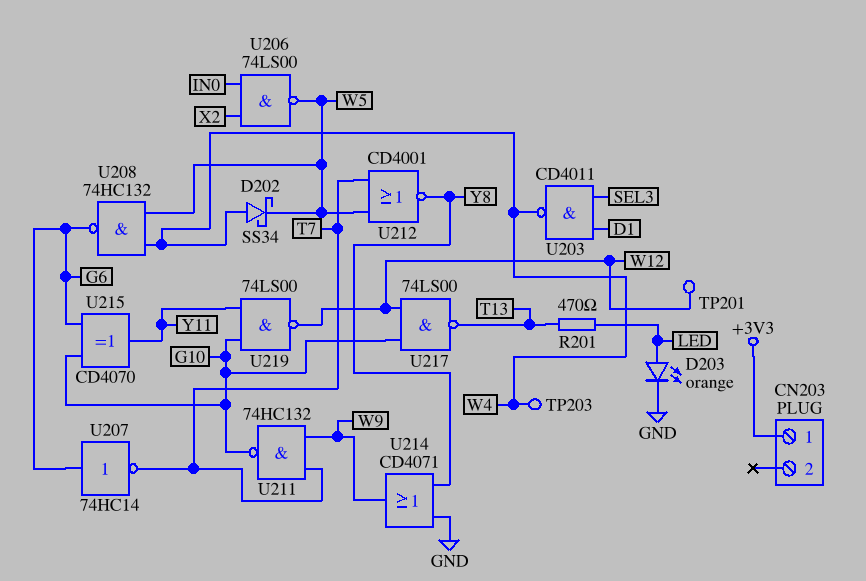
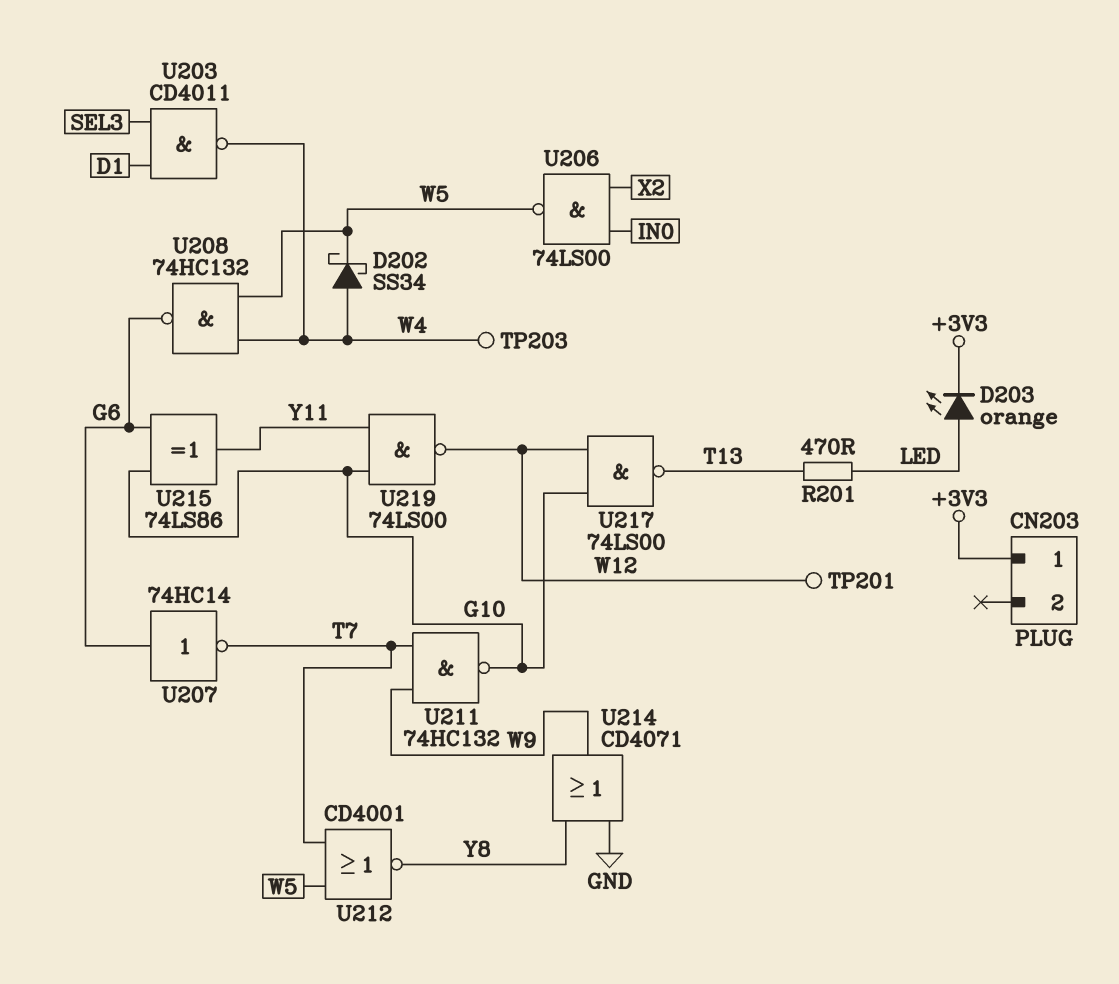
D203: LED orange (A LED, K GND) -> LED orange (A LED, K +3V3)
U215: XOR CD4070 (in G6, in G10, out Y11) -> XOR 74LS86 (in G6, in G10, out Y11)

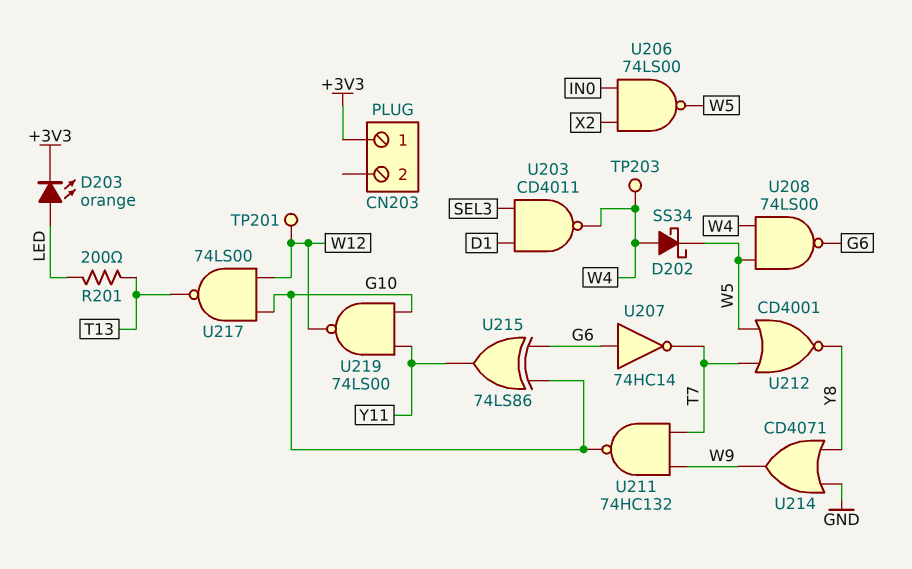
R201: 470 (LED, T13) -> 200 (LED, T13)
U208: NAND 74HC132 (in W4, in W5, out G6) -> NAND 74LS00 (in W4, in W5, out G6)

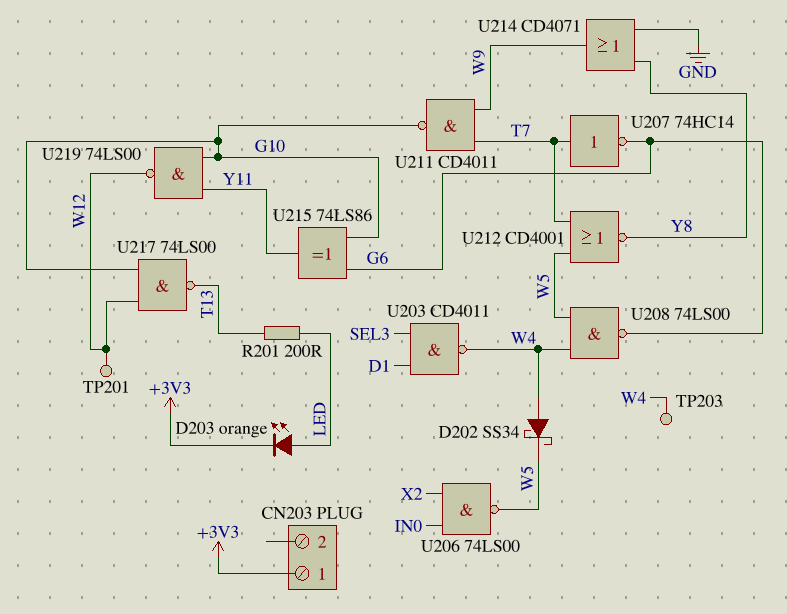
U207: NOT 74HC14 (in G6, out T7) -> NOT 74HC14 (in T7, out G6)
U211: NAND 74HC132 (in T7, in W9, out G10) -> NAND CD4011 (in T7, in W9, out G10)

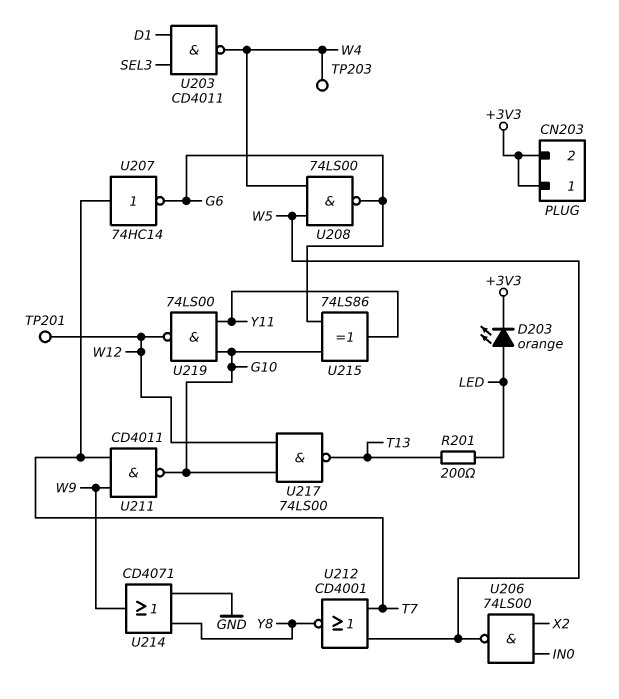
CN203 pin 2: none -> +3V3
D202: schottky SS34 (A W4, K W5) -> none

